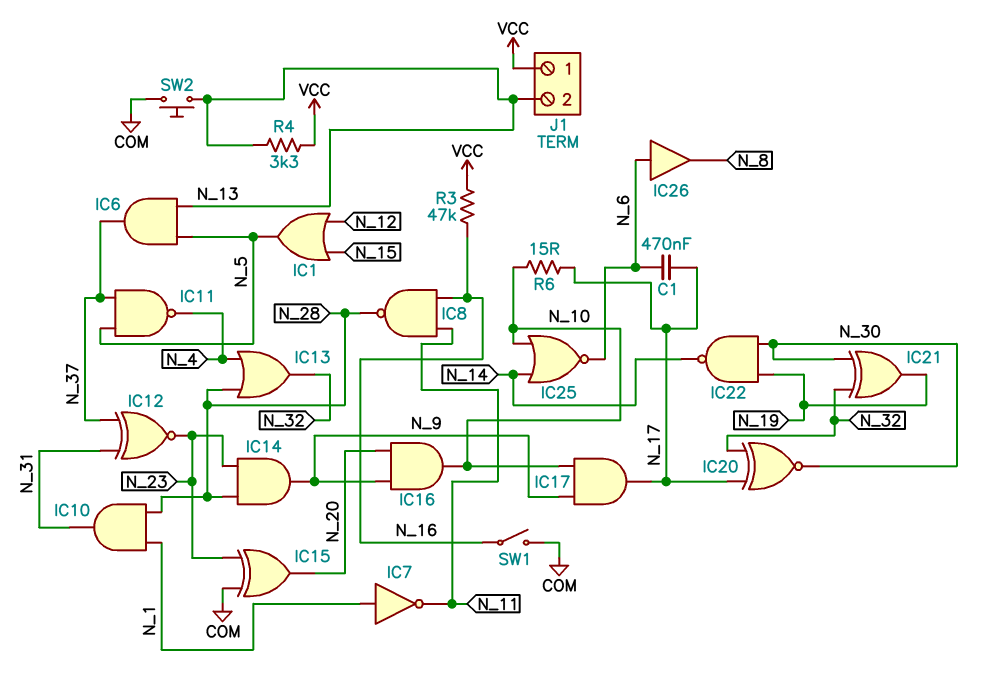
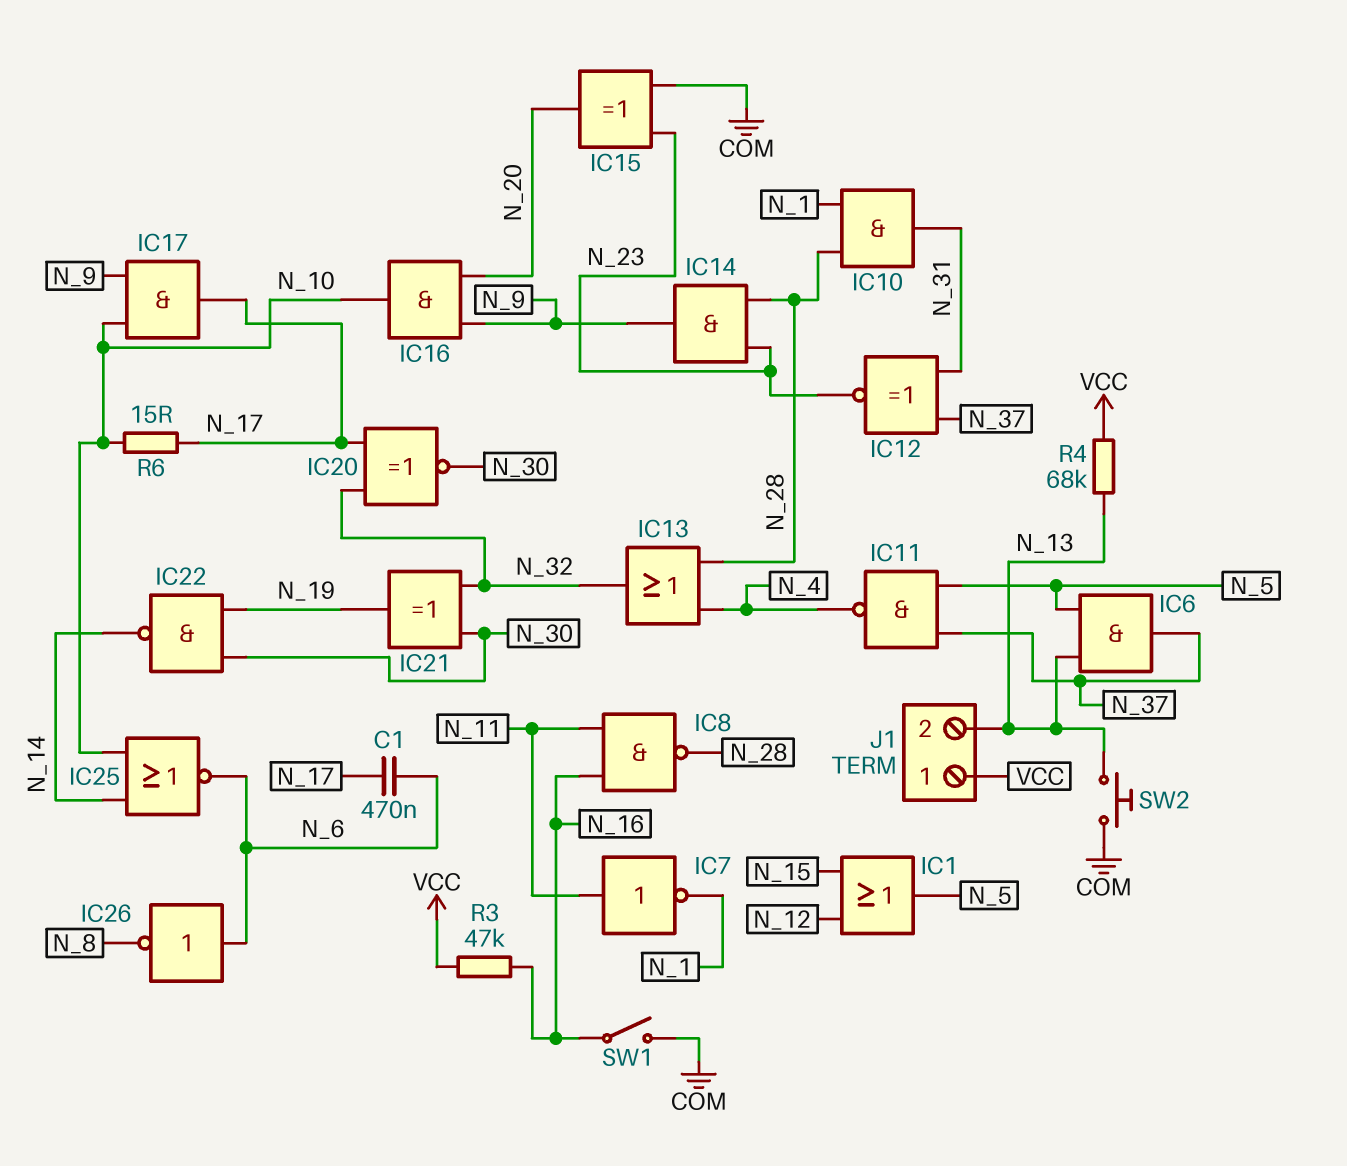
IC7: NOT (in N_1, out N_11) -> NOT (in N_11, out N_1)
IC26: buffer (in N_6, out N_8) -> NOT (in N_6, out N_8)
R4: 3.3k (N_13, VCC) -> 68k (N_13, VCC)

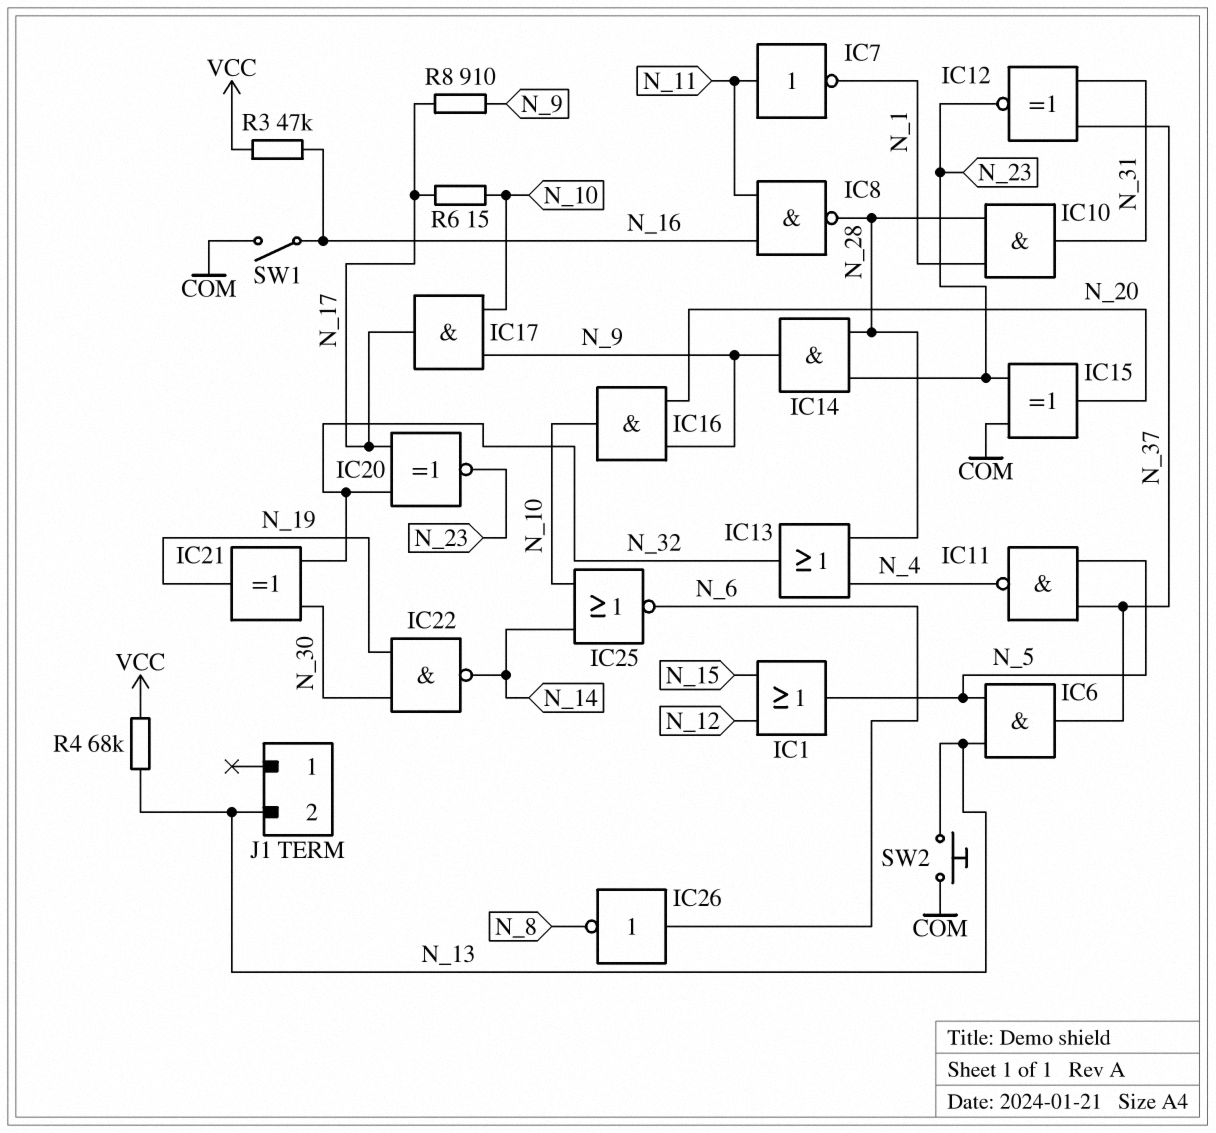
C1: 470nF (N_6, N_17) -> none
IC20: XNOR (in N_17, in N_32, out N_30) -> XNOR (in N_17, in N_32, out N_23)
J1 pin 1: VCC -> none
R8: none -> 910 (N_9, N_17)

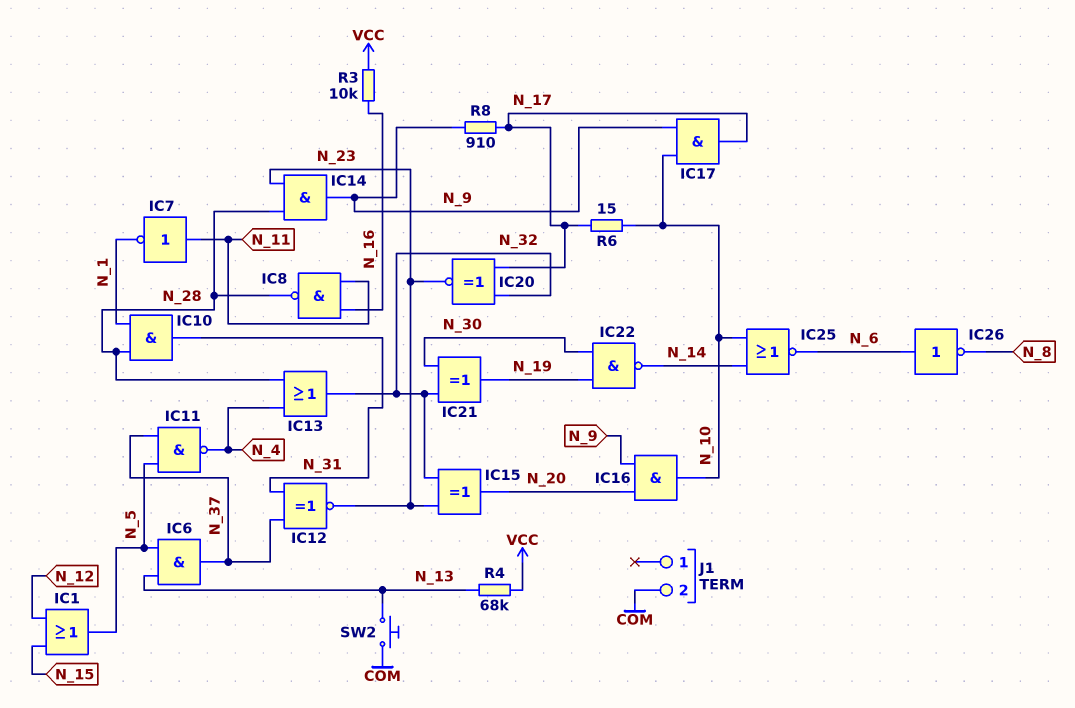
IC15: XOR (in COM, in N_23, out N_20) -> XOR (in N_23, in N_32, out N_20)
J1 pin 2: N_13 -> COM
R3: 47k (N_16, VCC) -> 10k (N_16, VCC)
SW1: switch (COM, N_16) -> none

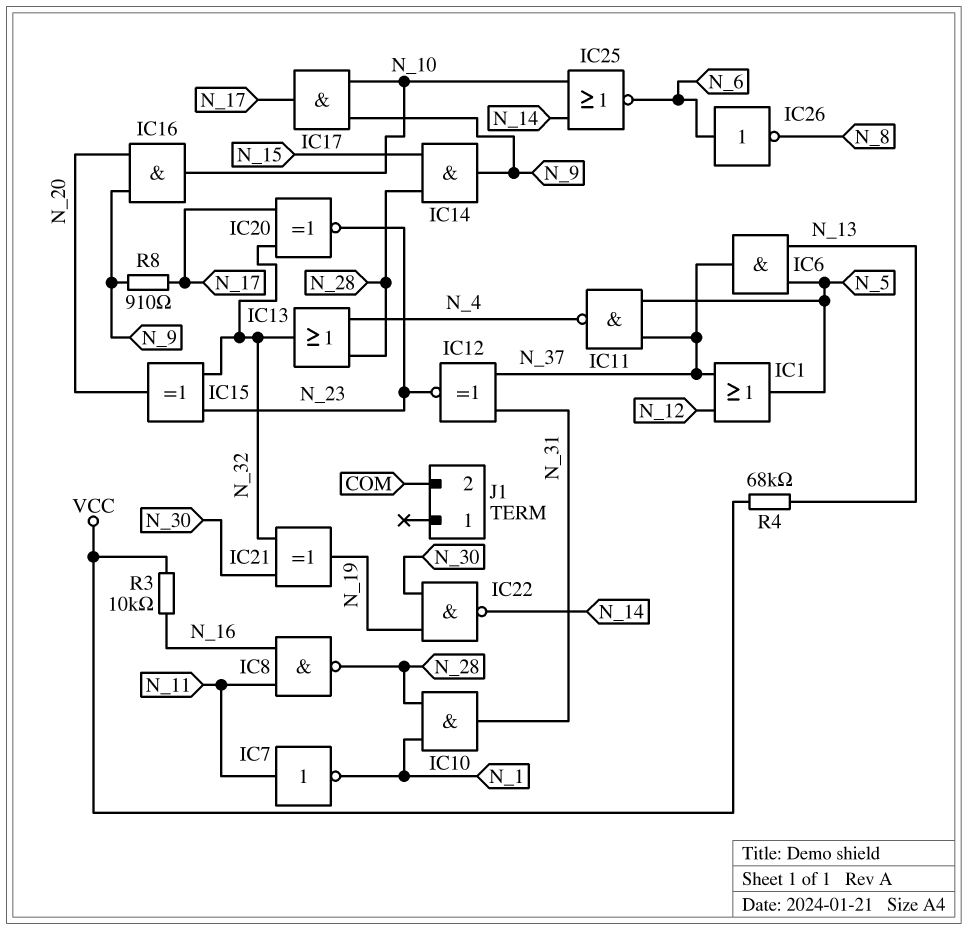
IC1: OR (in N_12, in N_15, out N_5) -> OR (in N_12, in N_37, out N_5)
IC14: AND (in N_23, in N_28, out N_9) -> AND (in N_15, in N_28, out N_9)
R6: 15 (N_10, N_17) -> none
SW2: button (COM, N_13) -> none

